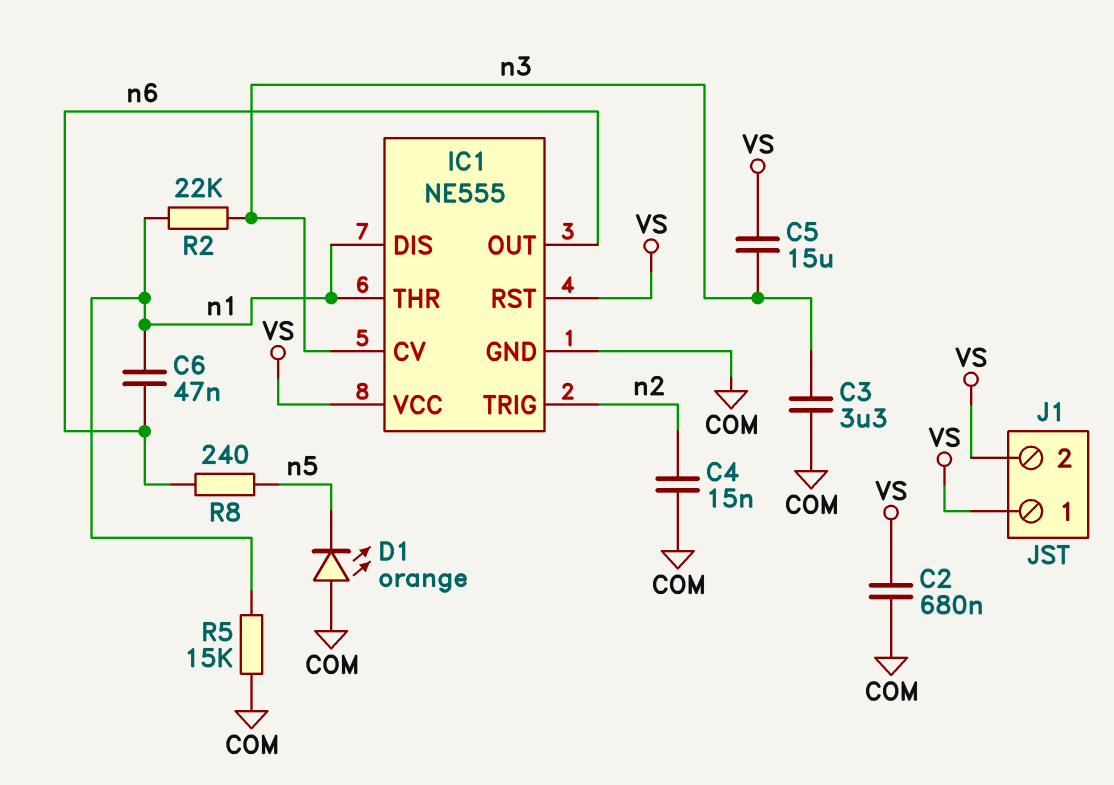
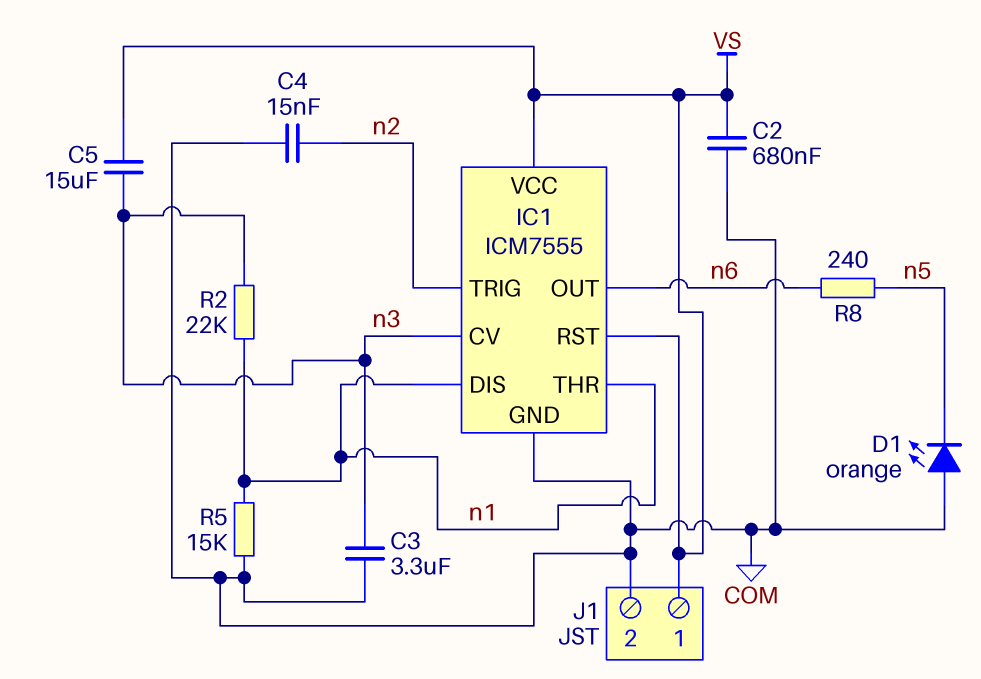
C6: 47nF (n1, n6) -> none
IC1: NE555 -> ICM7555
J1 pin 2: VS -> COM

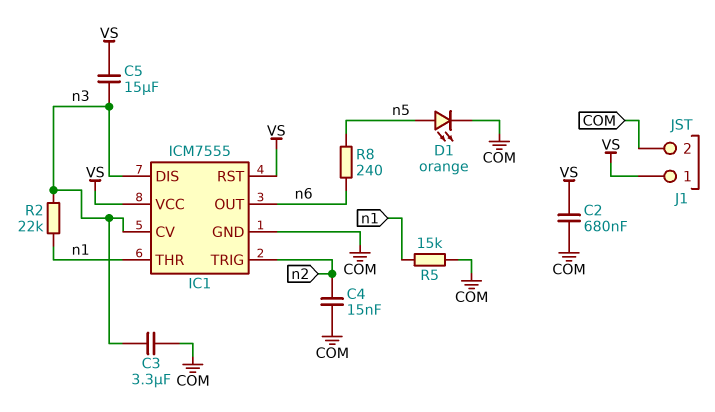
D1: LED orange (A COM, K n5) -> LED orange (A n5, K COM)
IC1 pin DIS: n1 -> n3

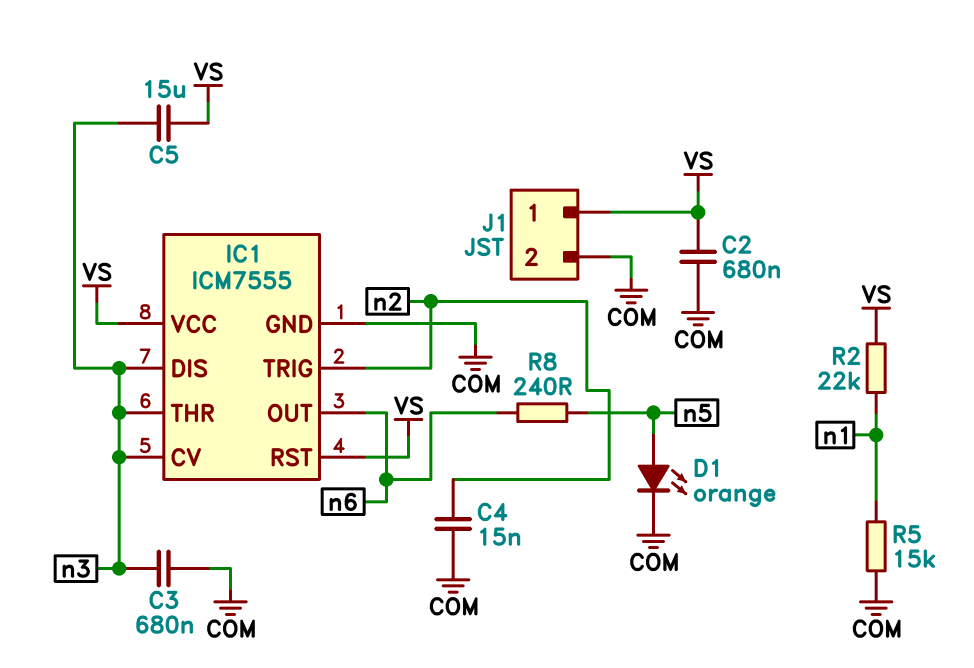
C3: 3.3uF (COM, n3) -> 680nF (COM, n3)
IC1 pin THR: n1 -> n3
R2: 22k (n1, n3) -> 22k (VS, n1)

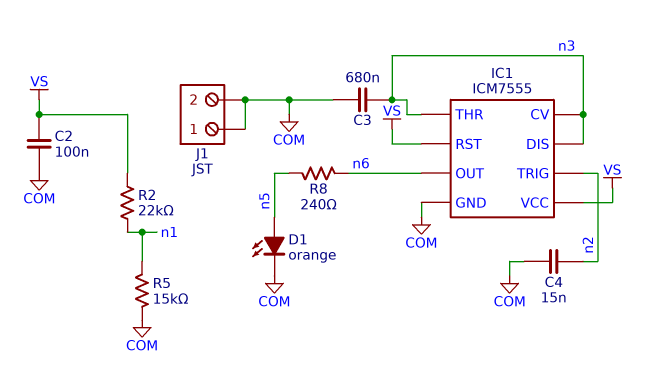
C2: 680nF (COM, VS) -> 100nF (COM, VS)
C5: 15uF (VS, n3) -> none
J1 pin 1: VS -> COM

